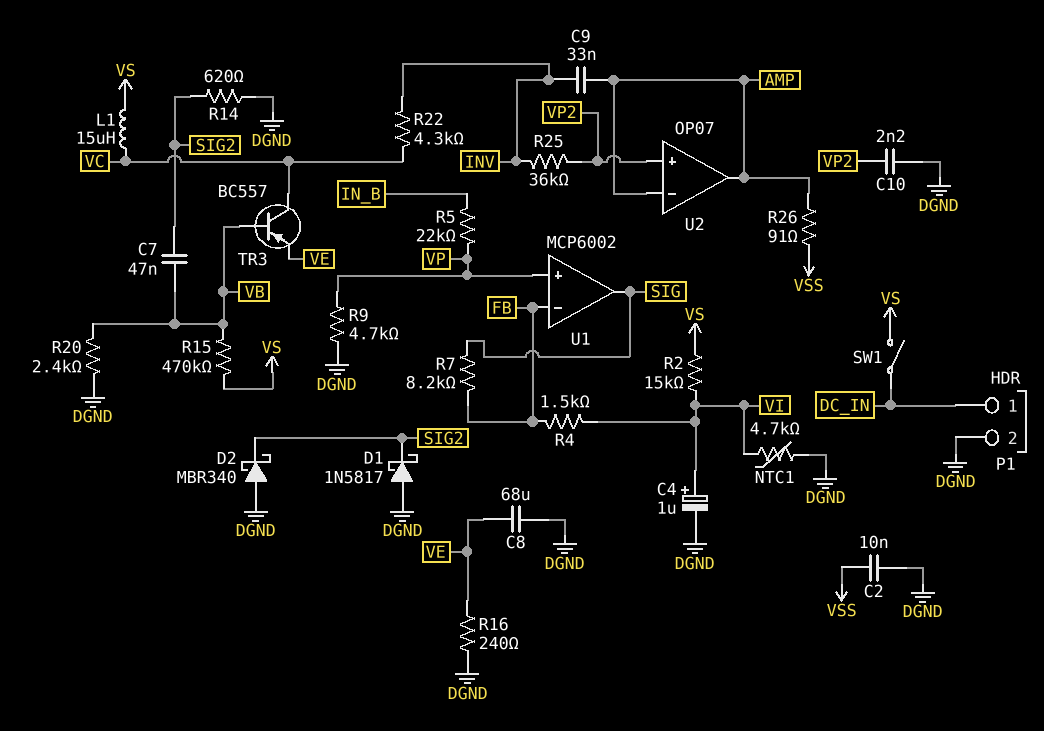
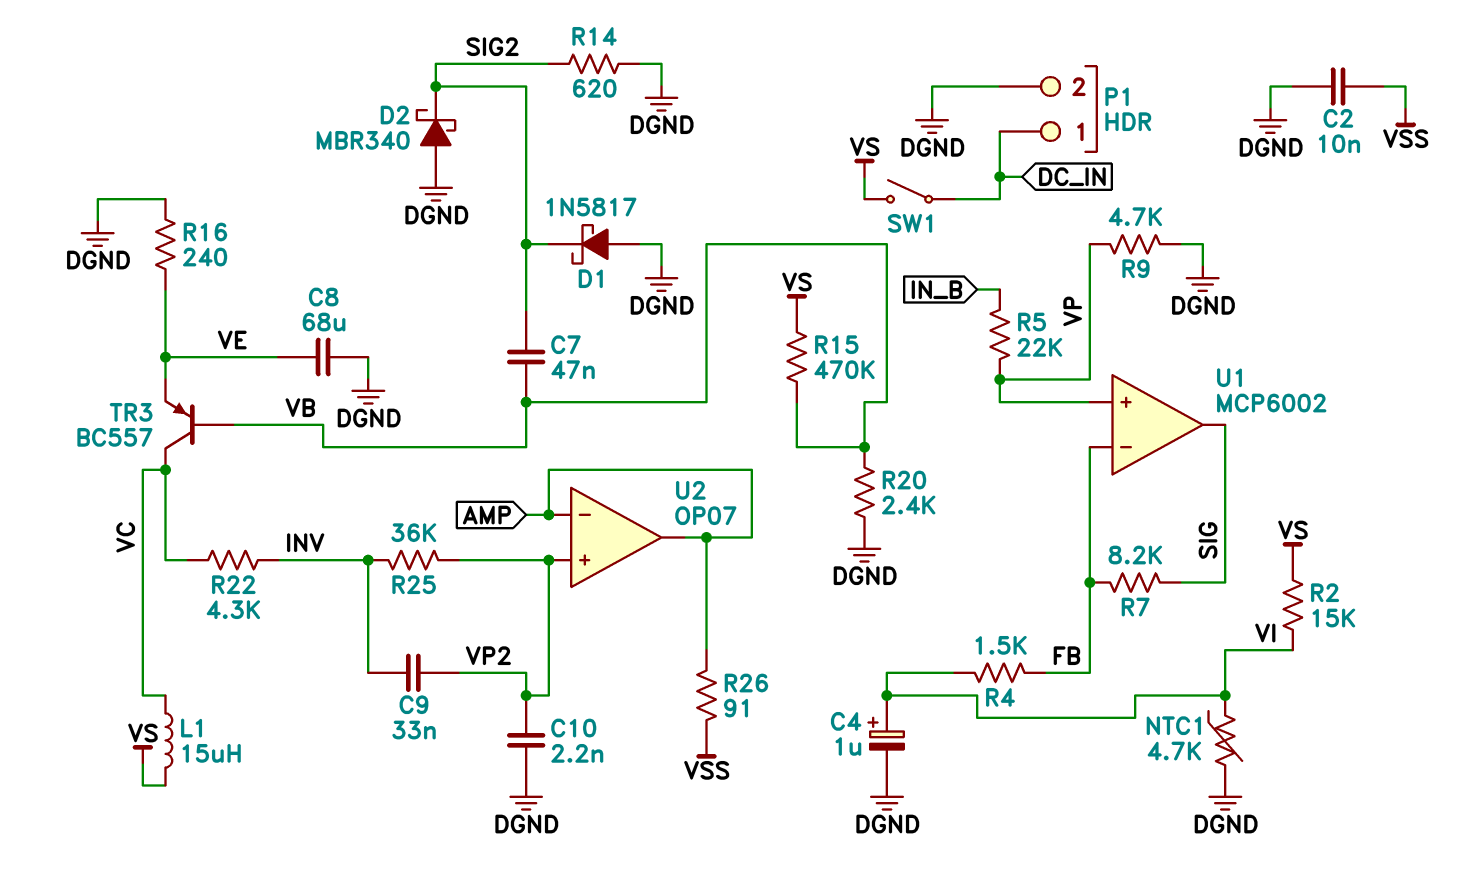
C9: 33nF (AMP, INV) -> 33nF (INV, VP2)

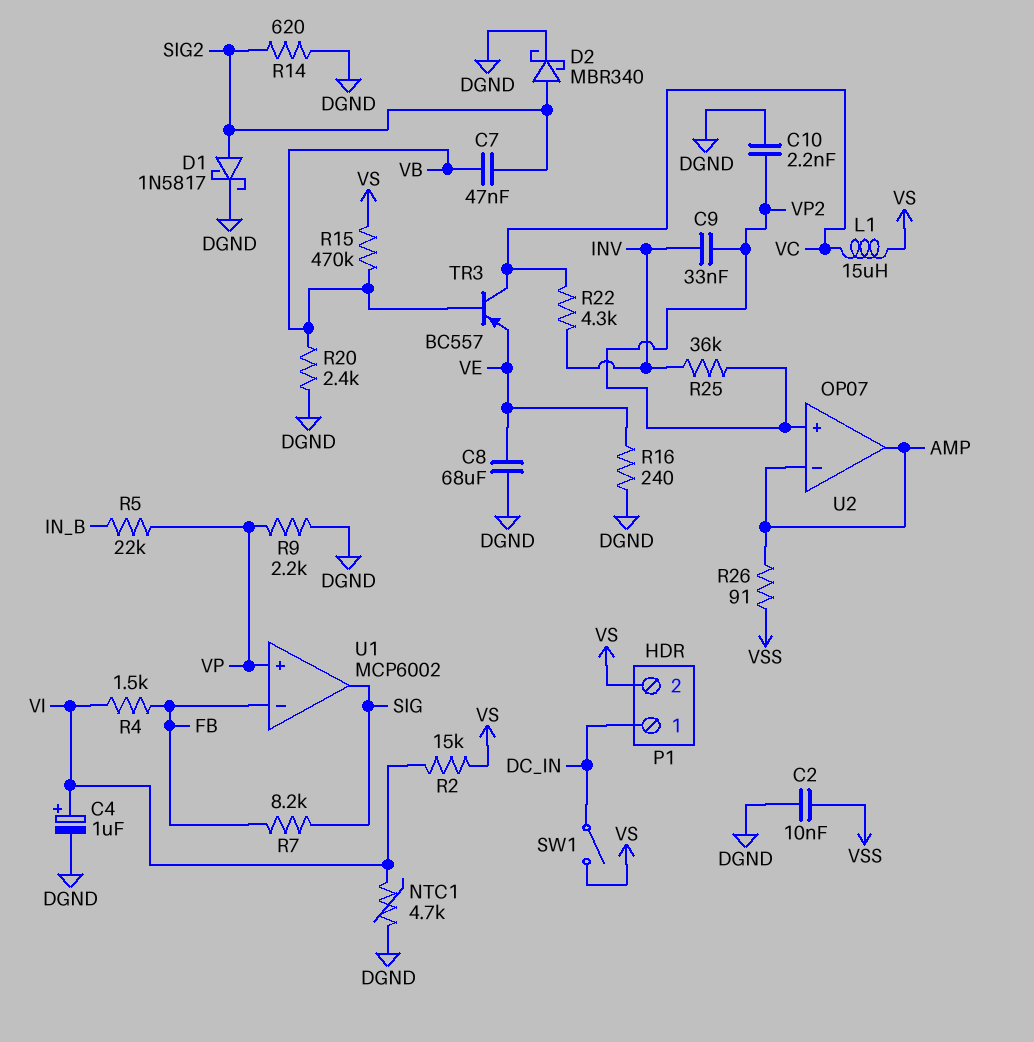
D1: schottky 1N5817 (A DGND, K SIG2) -> schottky 1N5817 (A SIG2, K DGND)
D2: schottky MBR340 (A DGND, K SIG2) -> schottky MBR340 (A SIG2, K DGND)
P1 pin 2: DGND -> VS
R9: 4.7k (DGND, VP) -> 2.2k (DGND, VP)

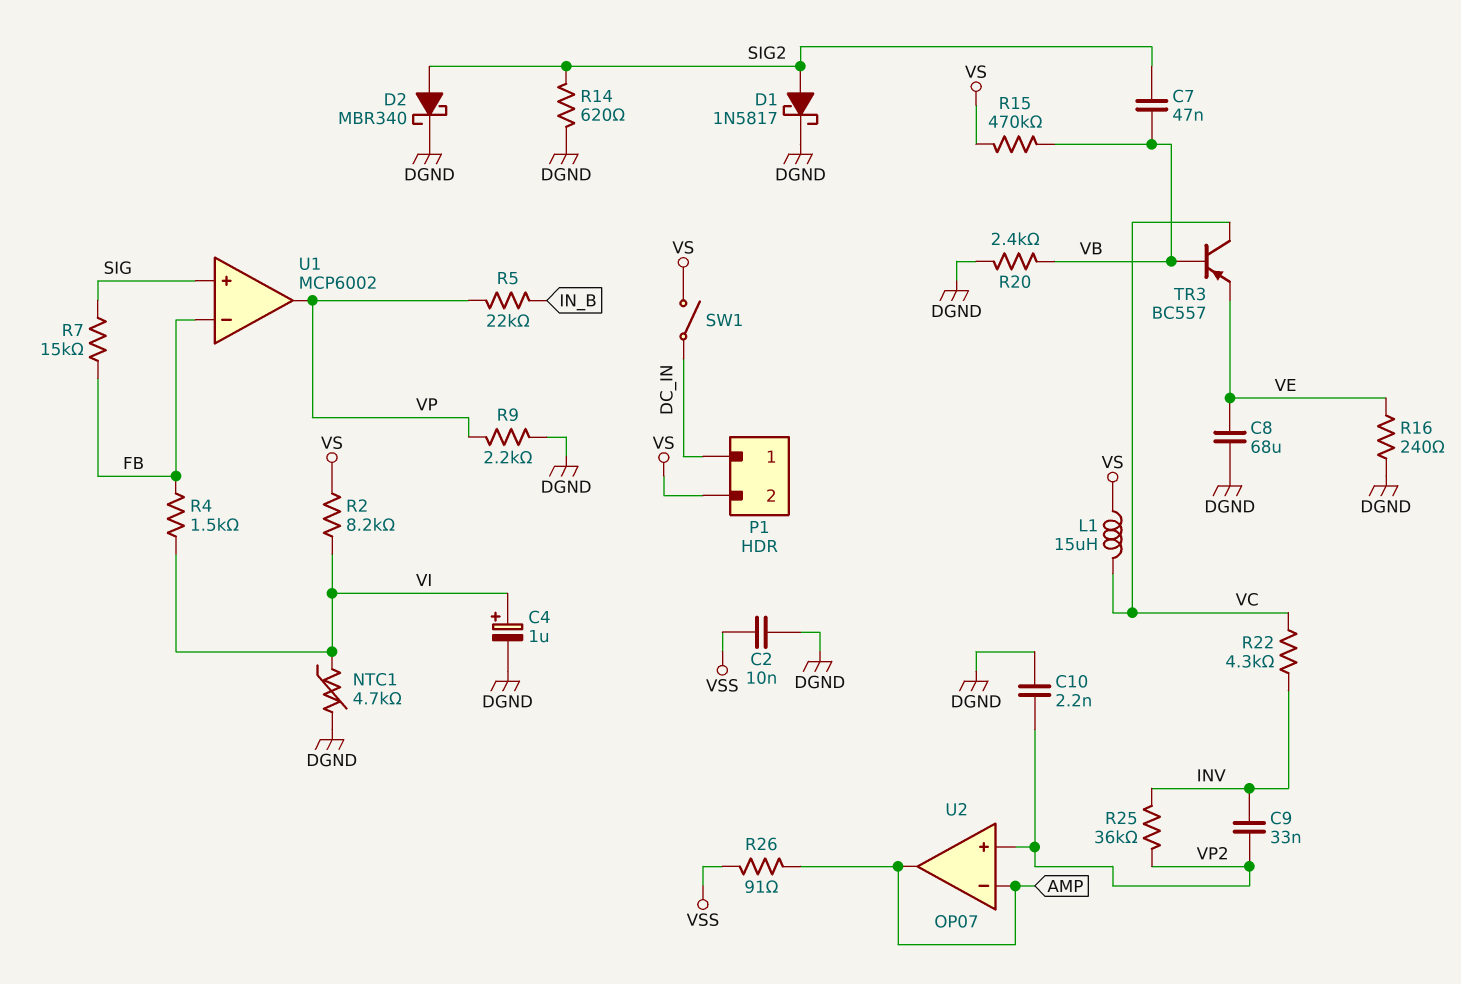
R2: 15k (VI, VS) -> 8.2k (VI, VS)
R7: 8.2k (FB, SIG) -> 15k (FB, SIG)
U1 pin in+: VP -> SIG
U1 pin out: SIG -> VP

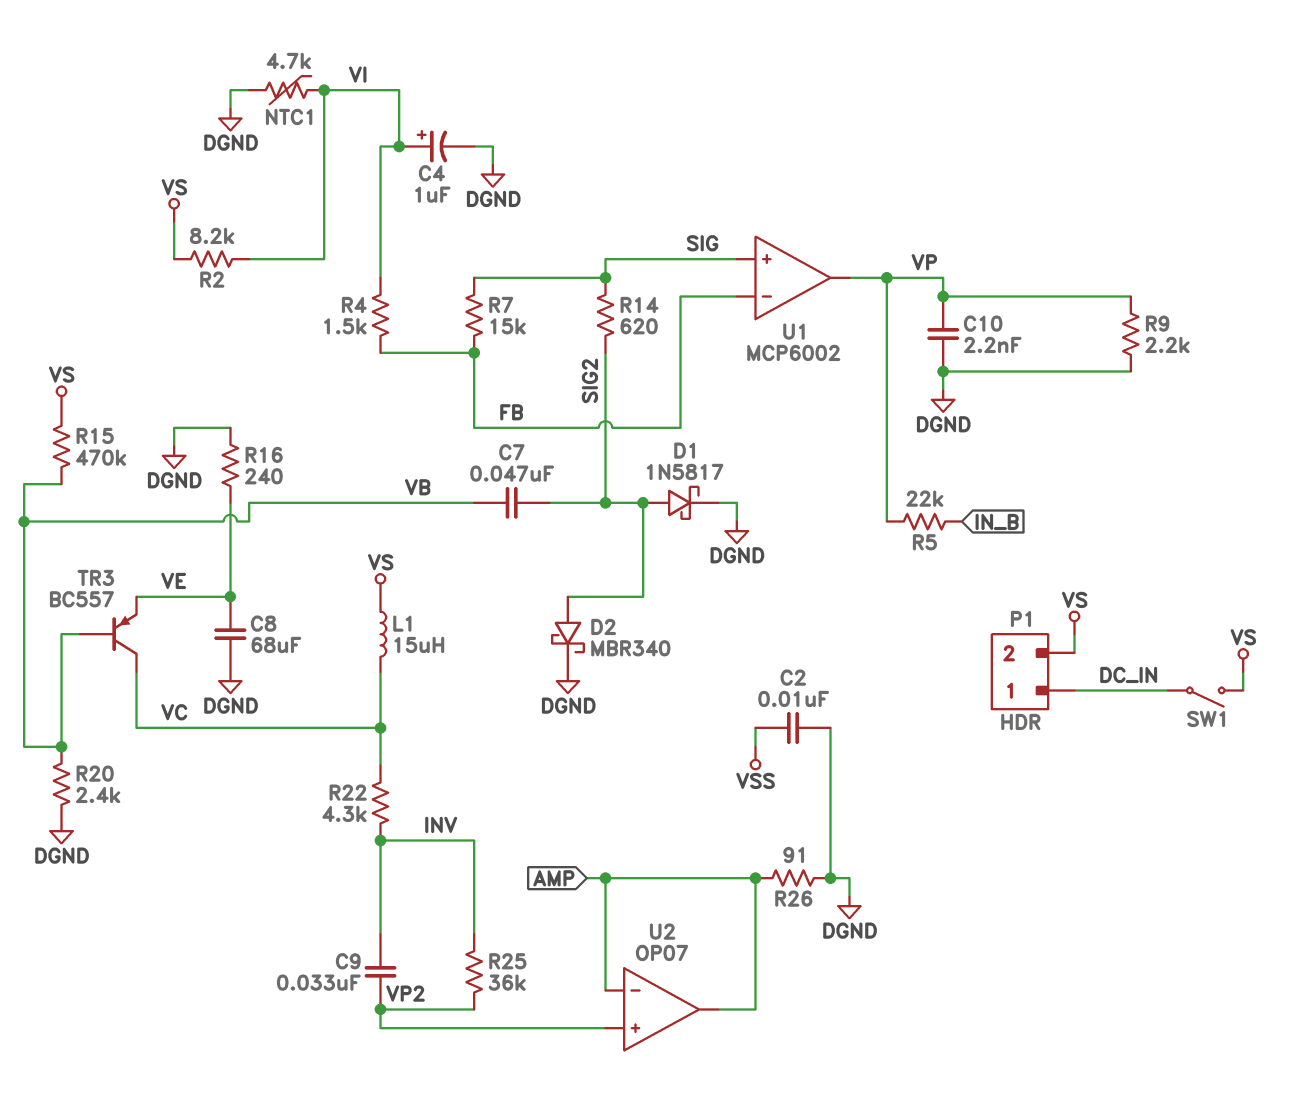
C10: 2.2nF (DGND, VP2) -> 2.2nF (DGND, VP)
R14: 620 (DGND, SIG2) -> 620 (SIG, SIG2)
R26: 91 (AMP, VSS) -> 91 (AMP, DGND)

